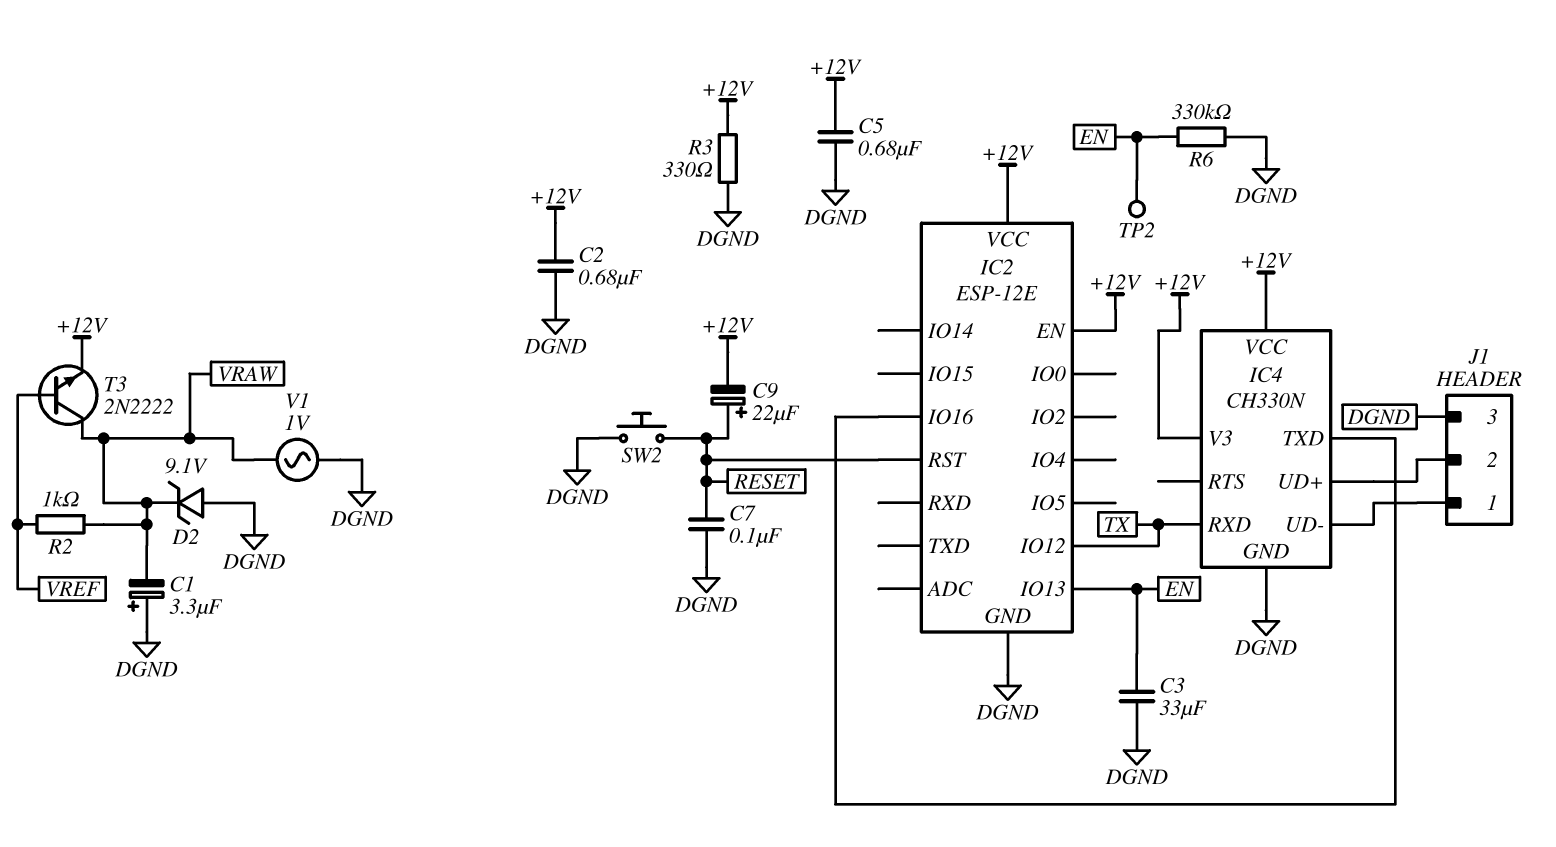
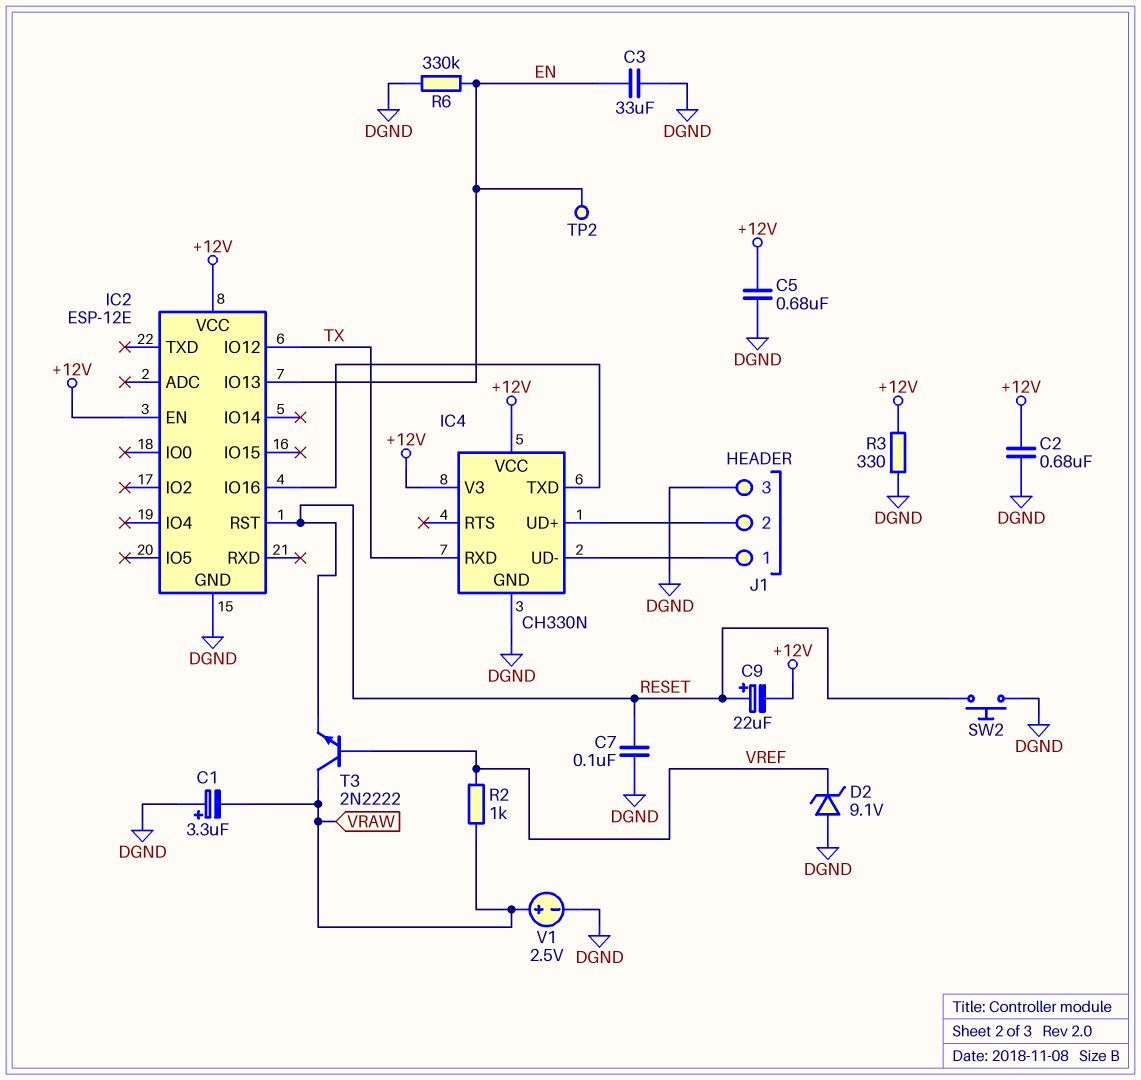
D2: zener 9.1V (A DGND, K VRAW) -> zener 9.1V (A DGND, K VREF)
T3: NPN 2N2222 (B VREF, C VRAW, E +12V) -> NPN 2N2222 (B VREF, C VRAW, E RESET)
V1: AC 1V (DGND, VRAW) -> 2.5V (plus VRAW, minus DGND)

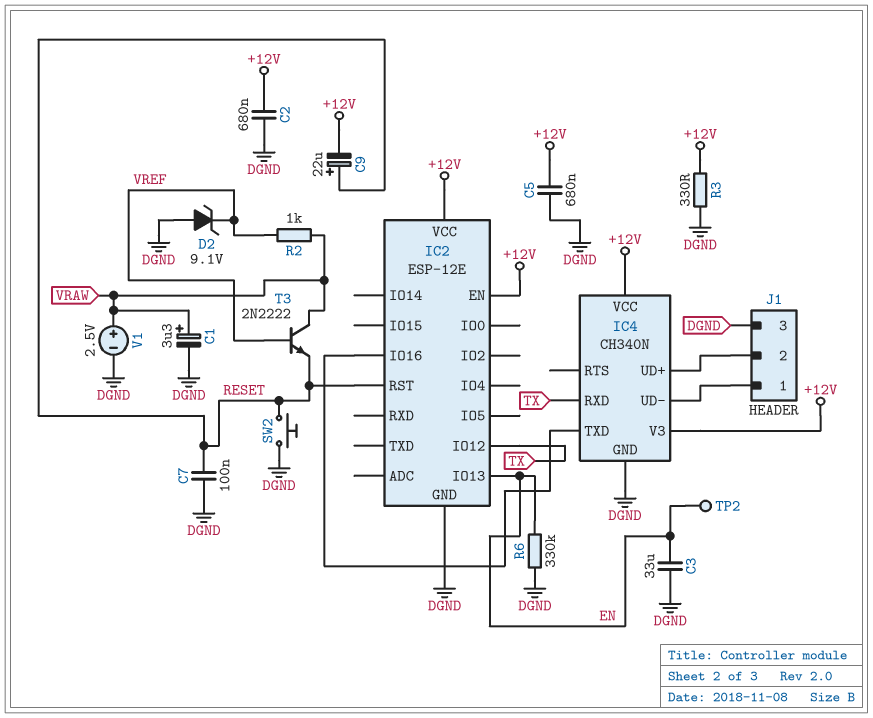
C1: 3.3uF (plus DGND, minus VRAW) -> 3.3uF (plus VRAW, minus DGND)
IC4: CH330N -> CH340N

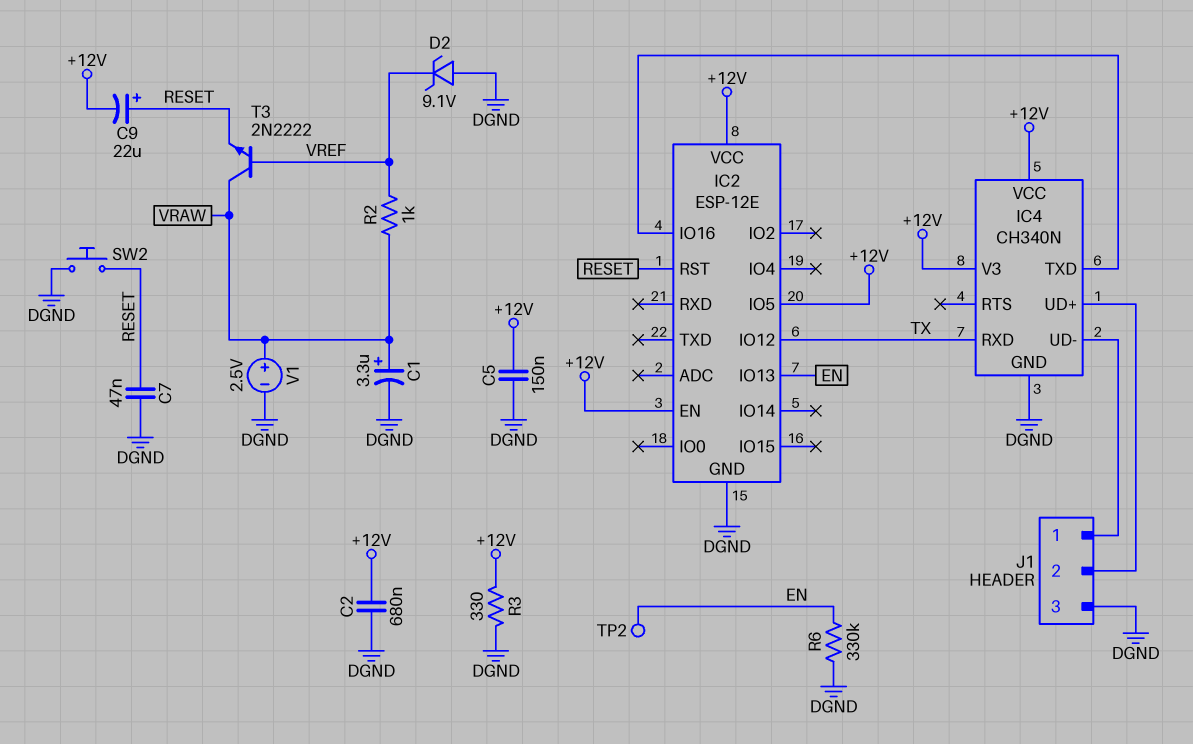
C3: 33uF (DGND, EN) -> none
C5: 680nF (+12V, DGND) -> 150nF (+12V, DGND)
C7: 100nF (DGND, RESET) -> 47nF (DGND, RESET)
IC2 pin IO5: none -> +12V

